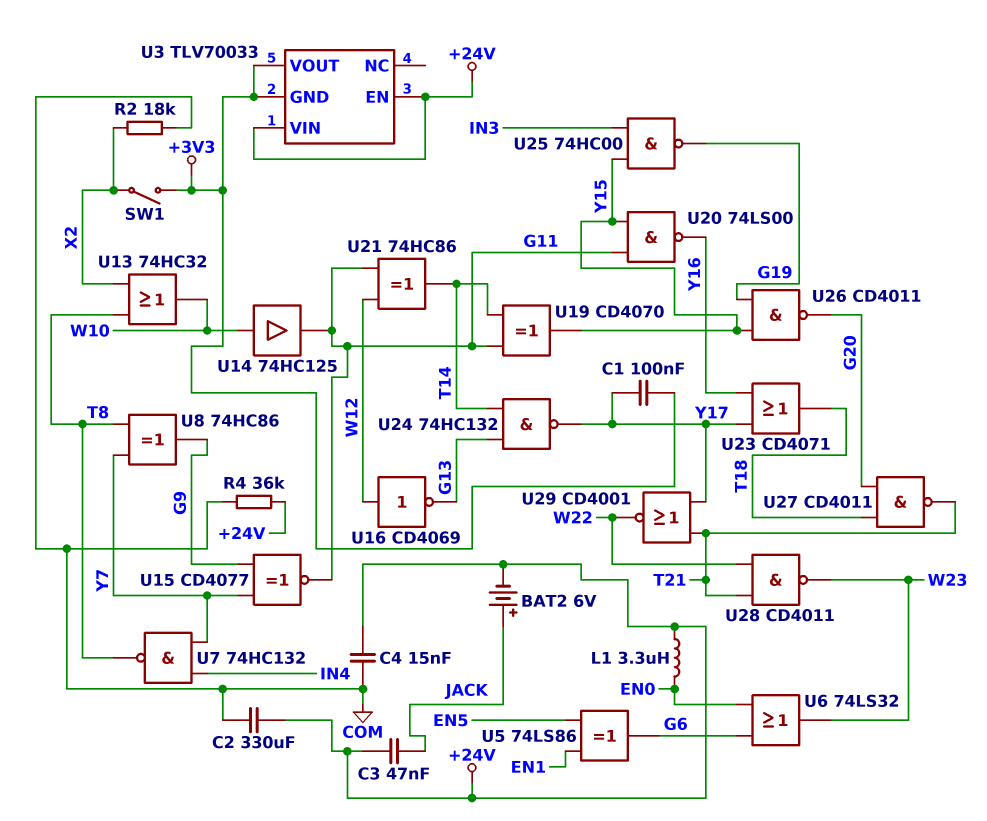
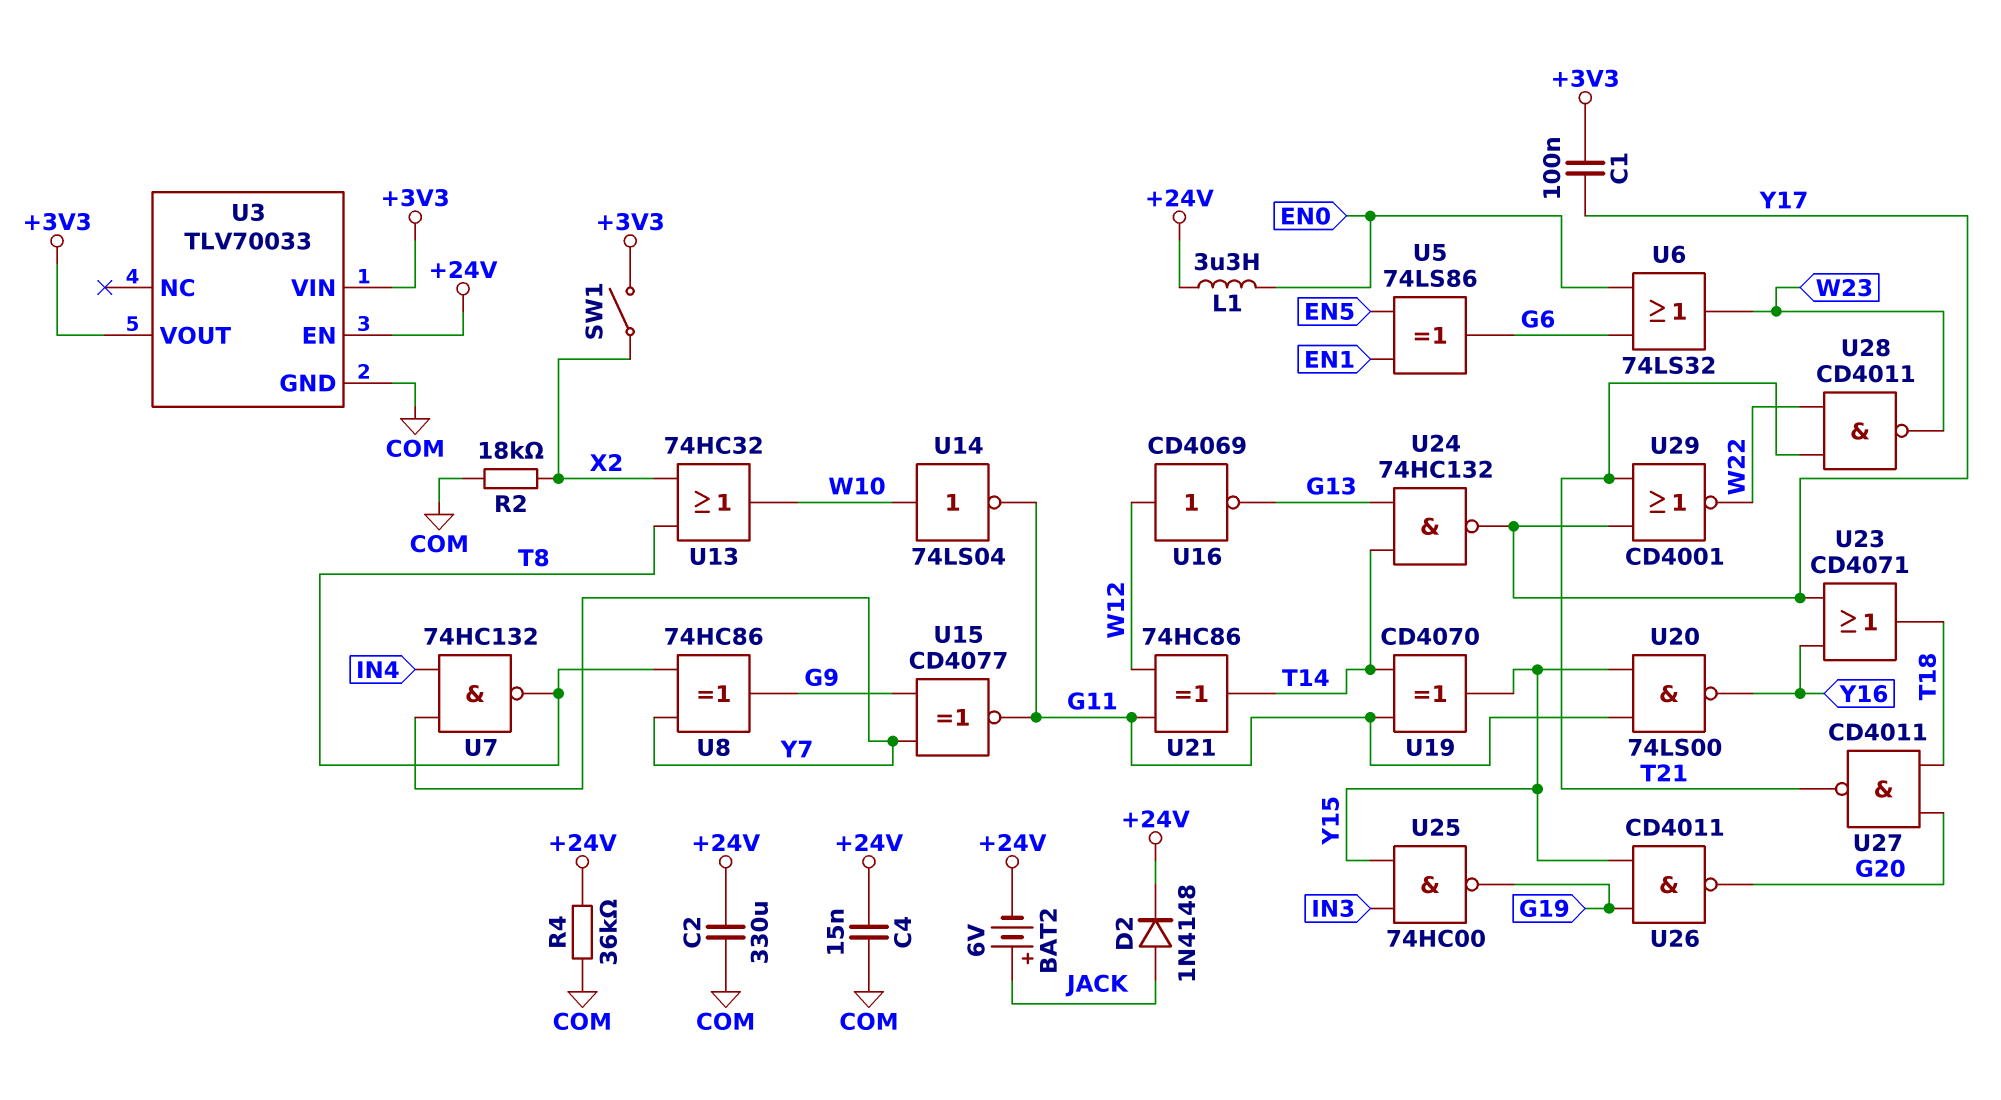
C3: 47nF (+24V, JACK) -> none
D2: none -> diode 1N4148 (A JACK, K +24V)
U3 pin GND: +3V3 -> COM
U3 pin VIN: +24V -> +3V3
U14: buffer 74HC125 (in W10, out G11) -> NOT 74LS04 (in W10, out G11)

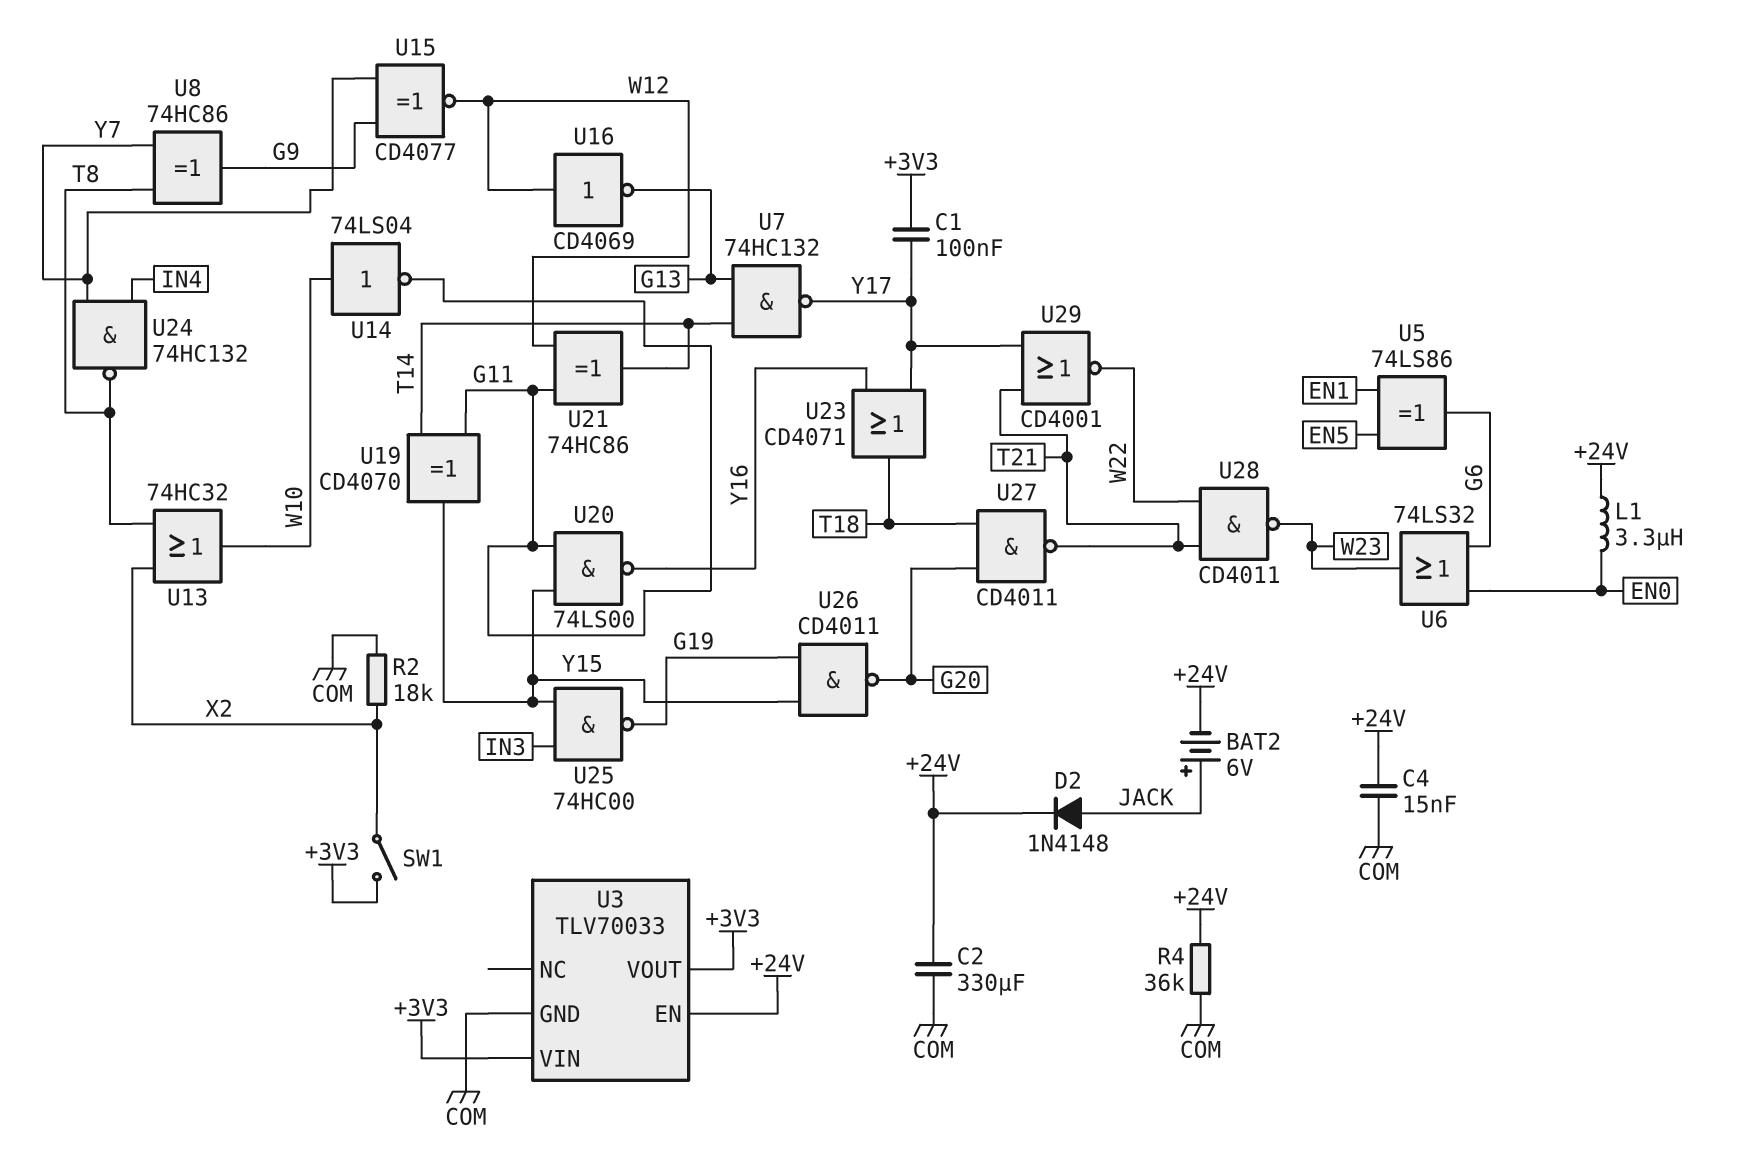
U7: NAND 74HC132 (in IN4, in Y7, out T8) -> NAND 74HC132 (in G13, in T14, out Y17)
U15: XNOR CD4077 (in G9, in Y7, out G11) -> XNOR CD4077 (in G9, in Y7, out W12)
U24: NAND 74HC132 (in G13, in T14, out Y17) -> NAND 74HC132 (in IN4, in Y7, out T8)

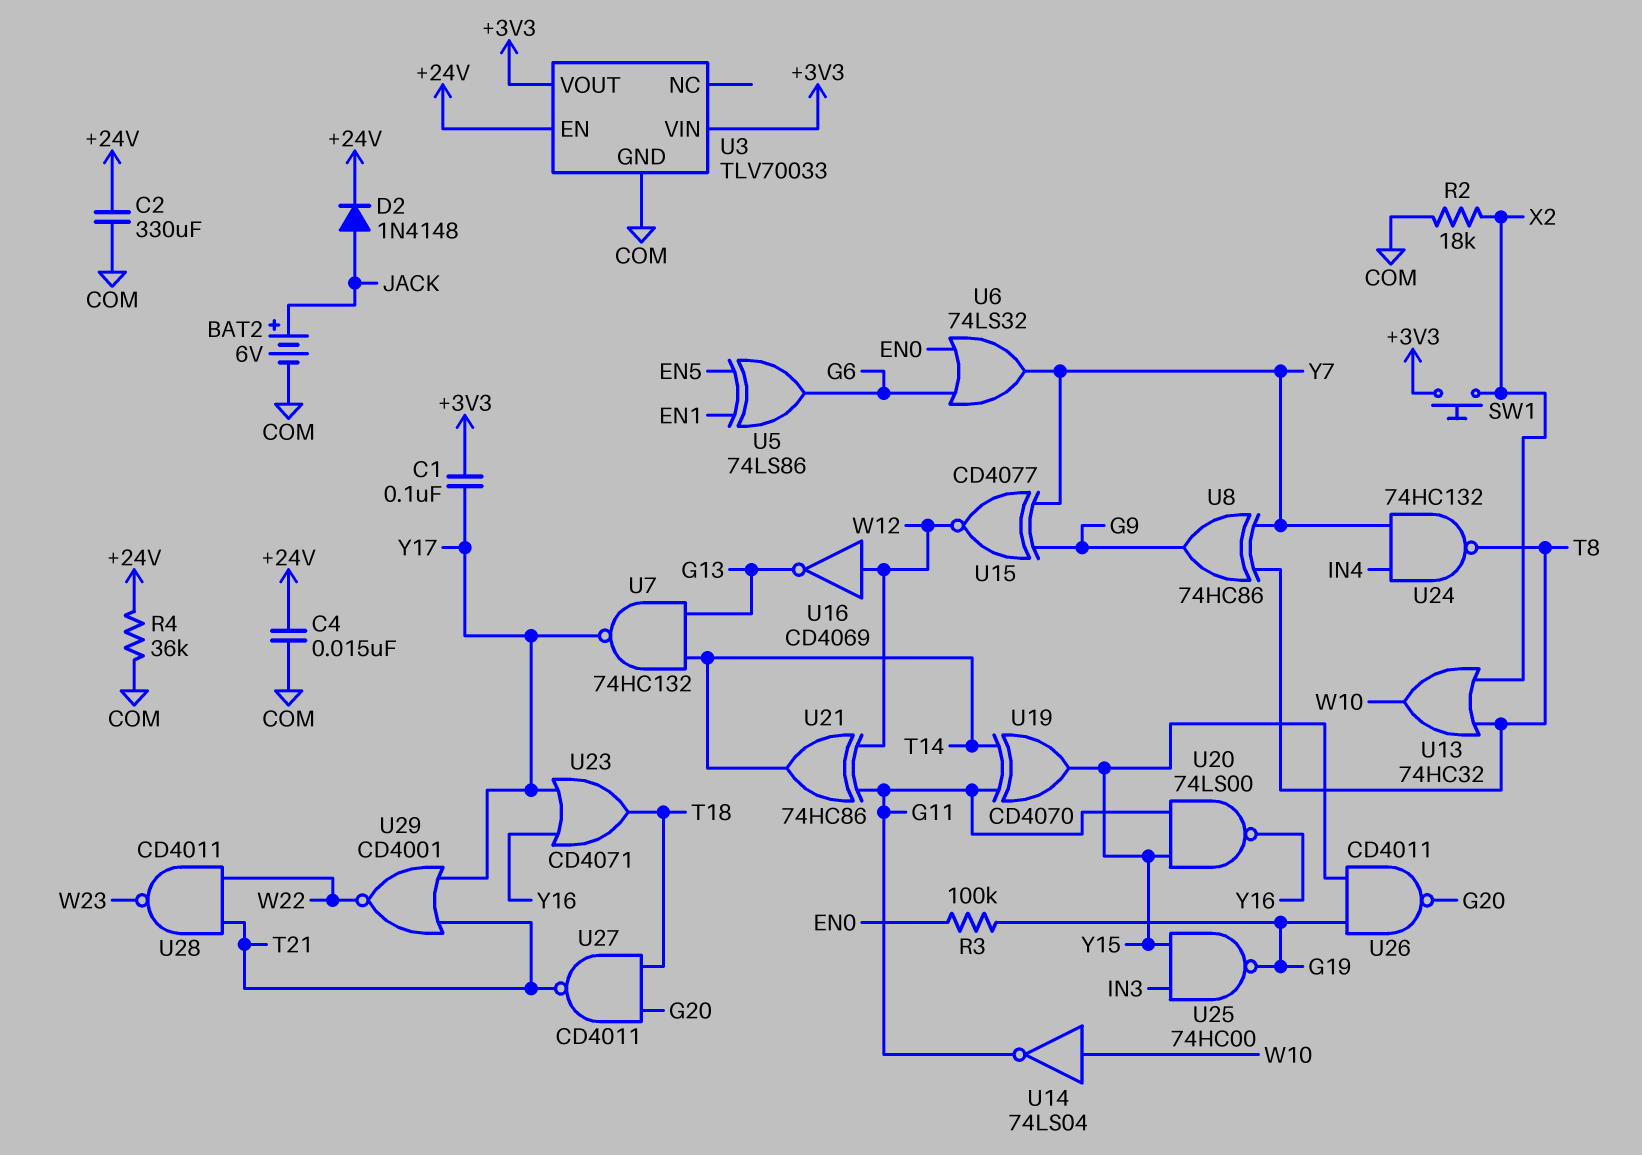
BAT2: 6V (plus JACK, minus +24V) -> 6V (plus JACK, minus COM)
L1: 3.3uH (+24V, EN0) -> none
R3: none -> 100k (EN0, G19)
SW1: switch (+3V3, X2) -> button (+3V3, X2)
U6: OR 74LS32 (in EN0, in G6, out W23) -> OR 74LS32 (in EN0, in G6, out Y7)

